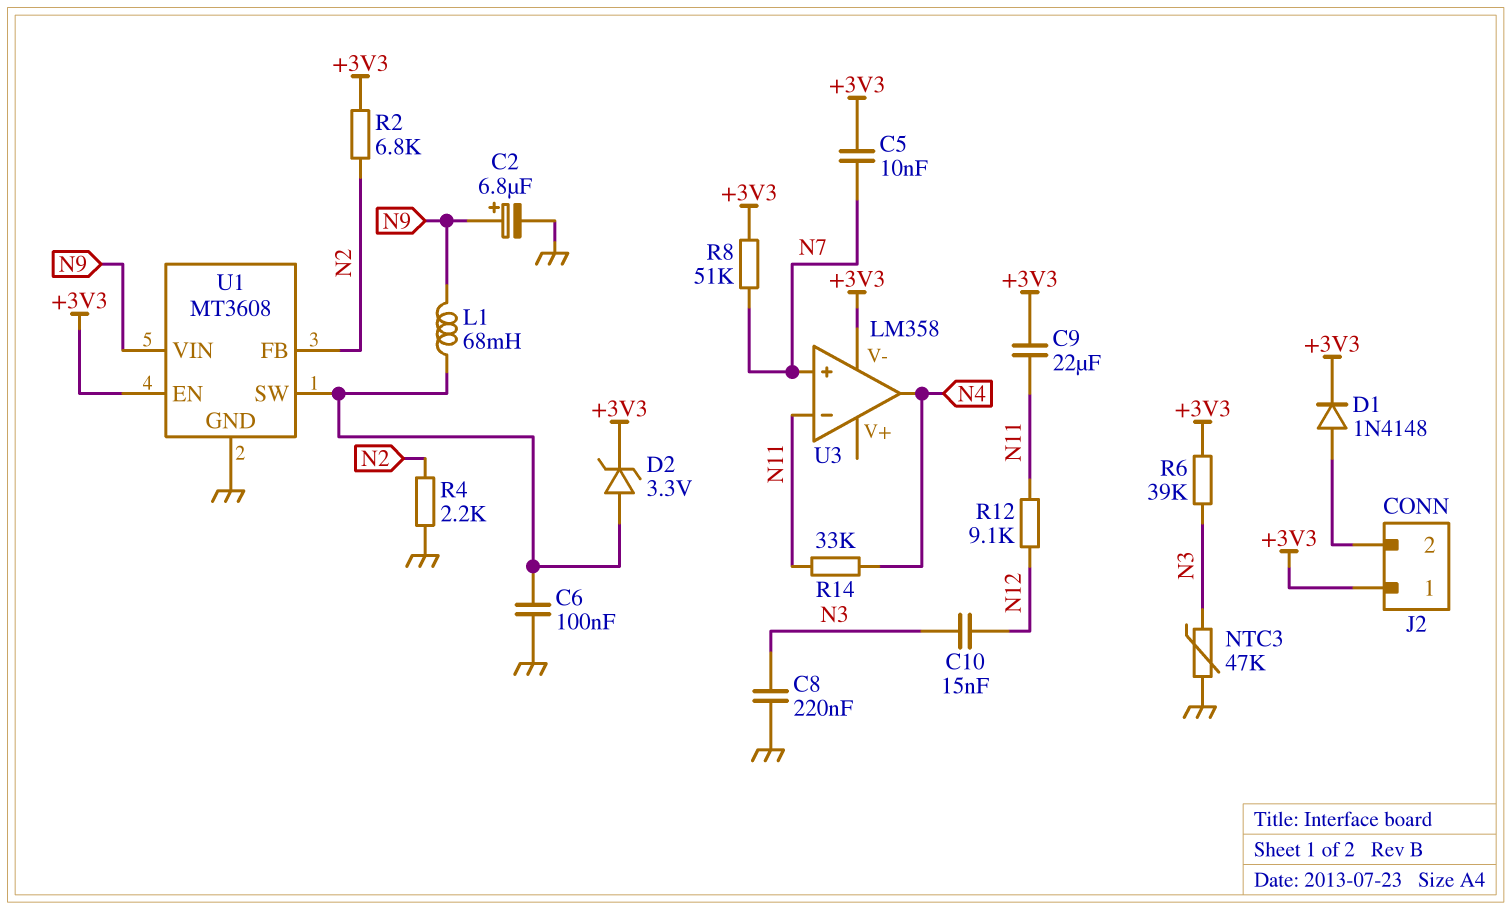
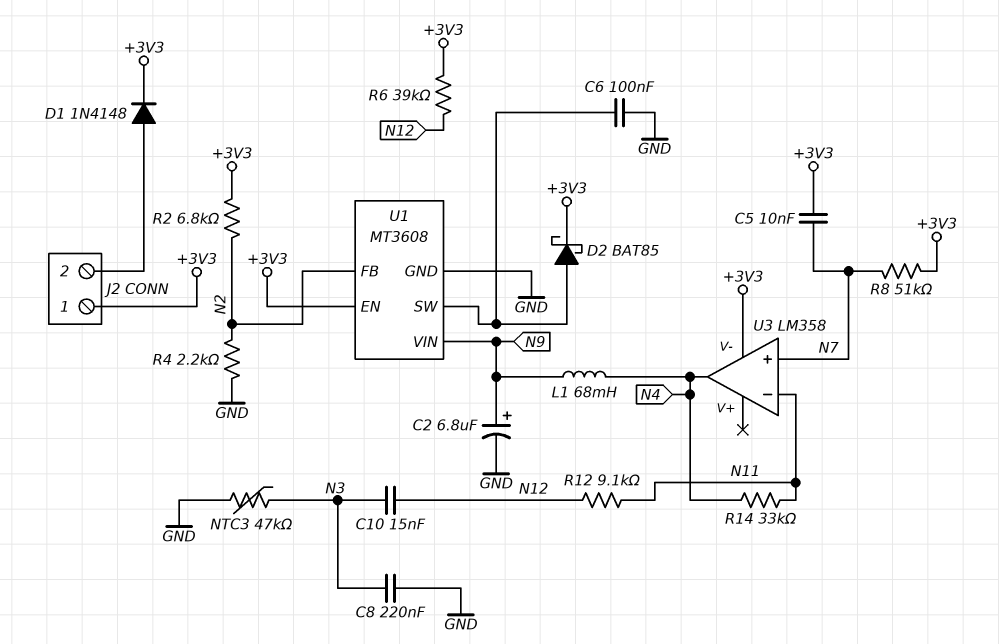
C9: 22uF (+3V3, N11) -> none
D2: zener 3.3V (A U1/SW, K +3V3) -> schottky BAT85 (A U1/SW, K +3V3)
L1: 68mH (N9, U1/SW) -> 68mH (N4, N9)
R6: 39k (+3V3, N3) -> 39k (+3V3, N12)

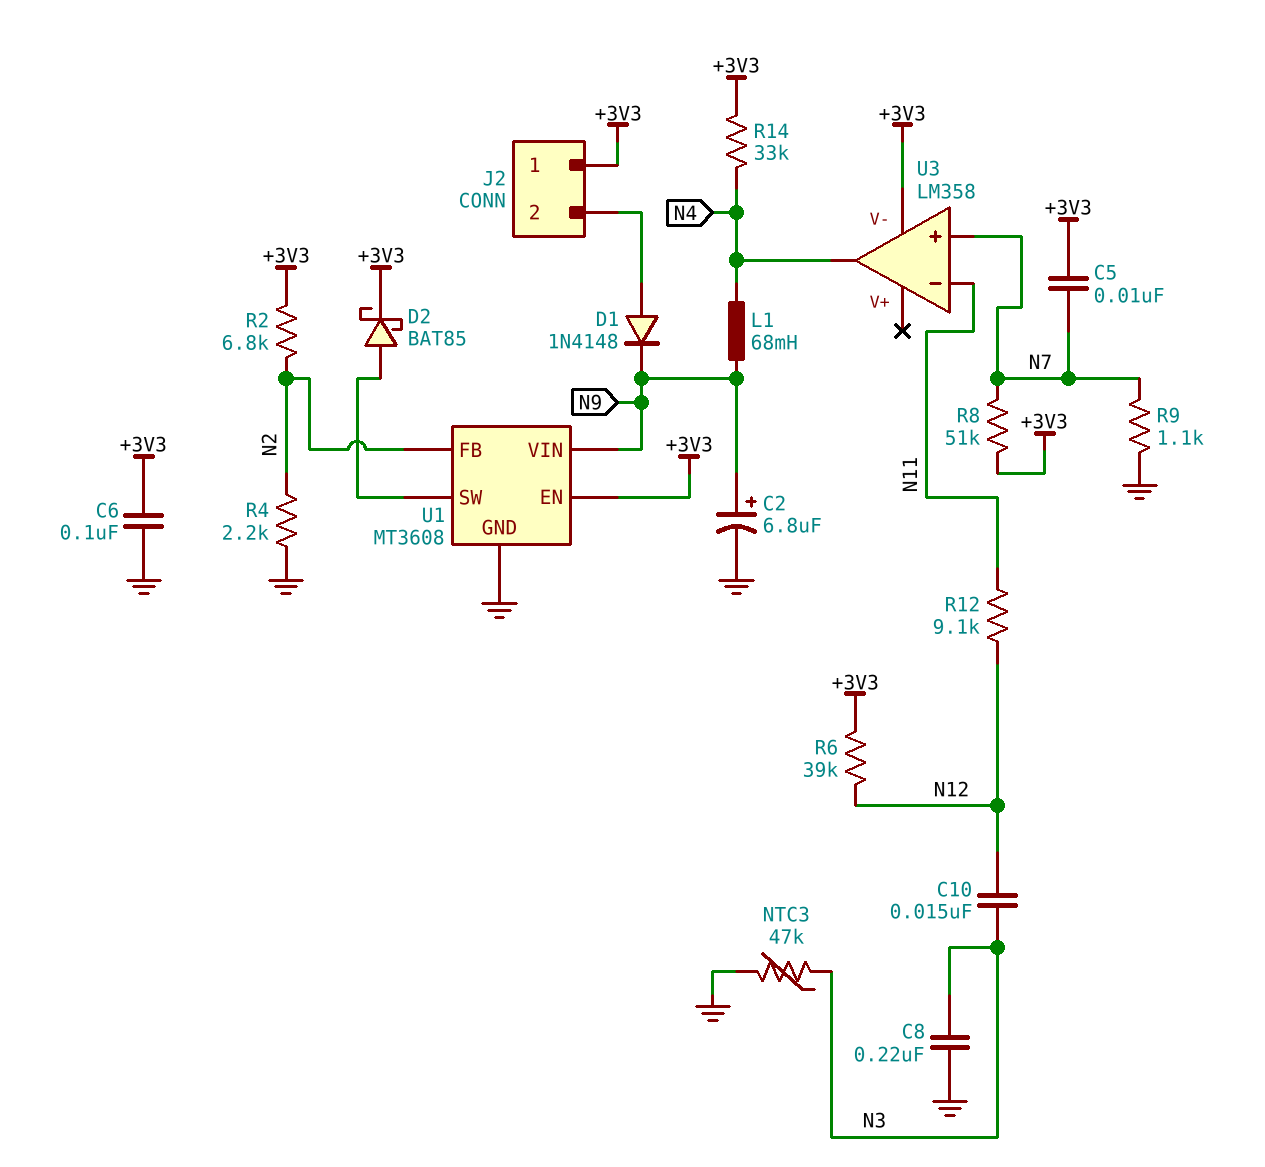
C6: 100nF (GND, U1/SW) -> 100nF (+3V3, GND)
D1: diode 1N4148 (A J2/2, K +3V3) -> diode 1N4148 (A J2/2, K N9)
R9: none -> 1.1k (GND, N7)
R14: 33k (N4, N11) -> 33k (+3V3, N4)

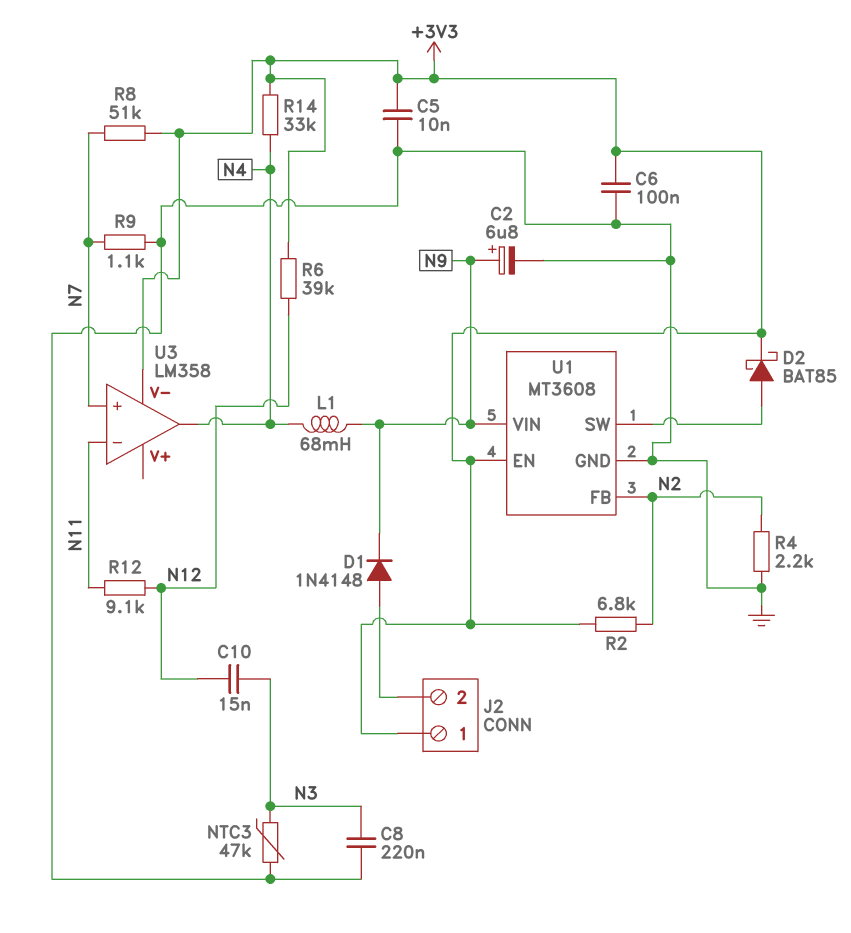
C5: 10nF (+3V3, N7) -> 10nF (+3V3, GND)

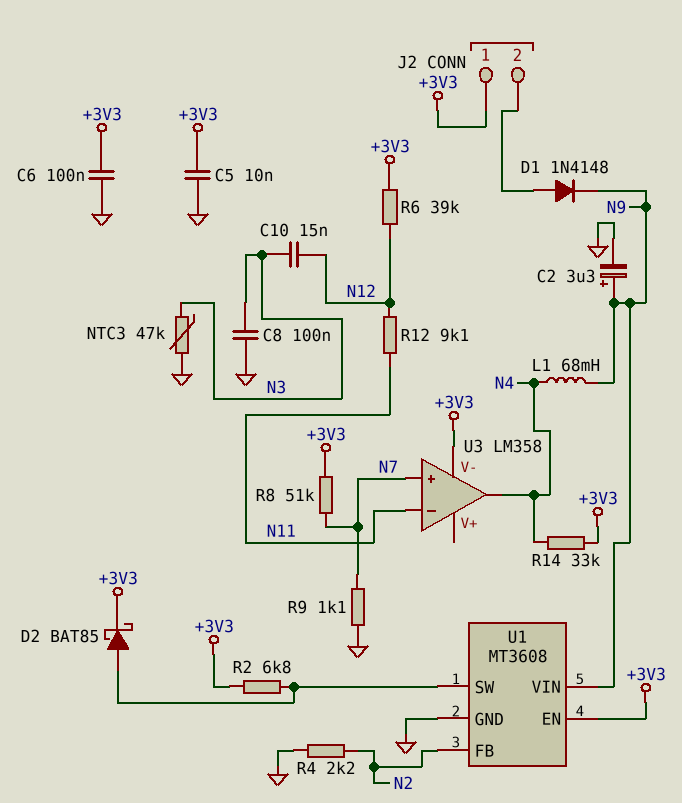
C2: 6.8uF (plus N9, minus GND) -> 3.3uF (plus N9, minus GND)
C8: 220nF (GND, N3) -> 100nF (GND, N3)
R2: 6.8k (+3V3, N2) -> 6.8k (+3V3, U1/SW)

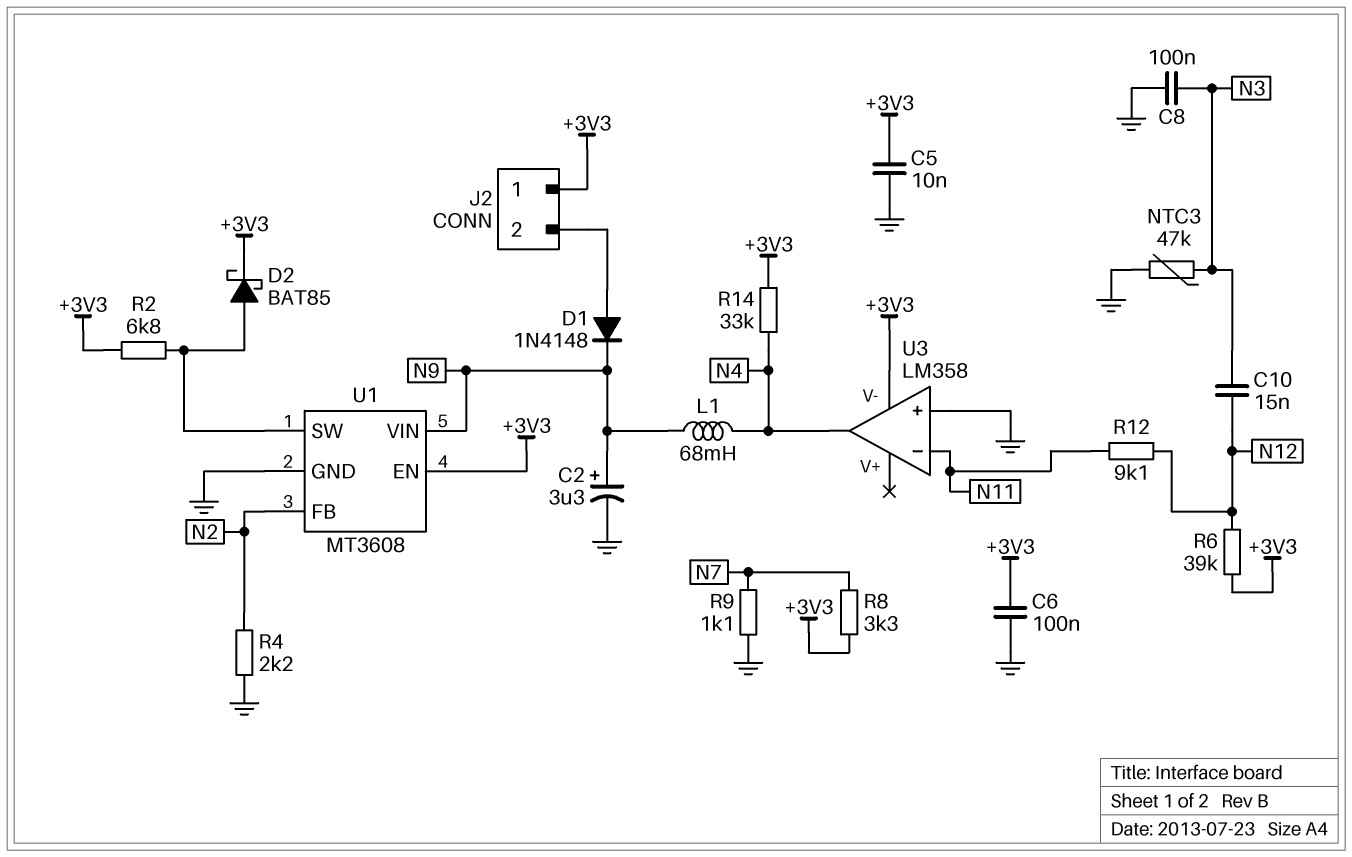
R8: 51k (+3V3, N7) -> 3.3k (+3V3, N7)
U3 pin in+: N7 -> GND

